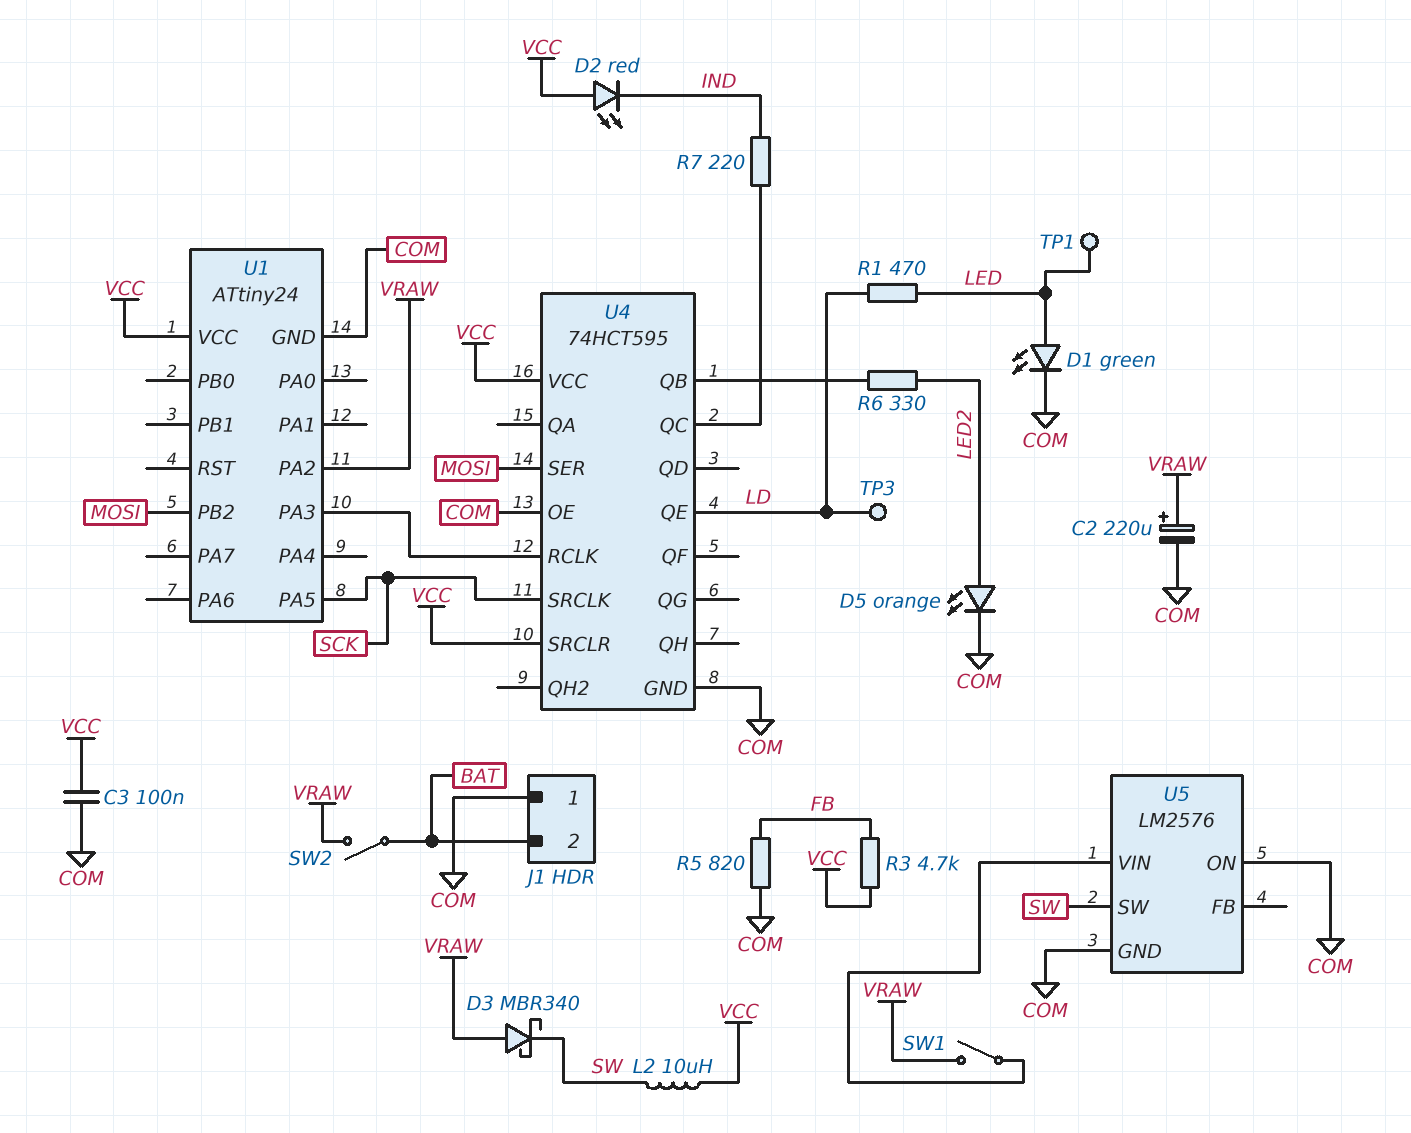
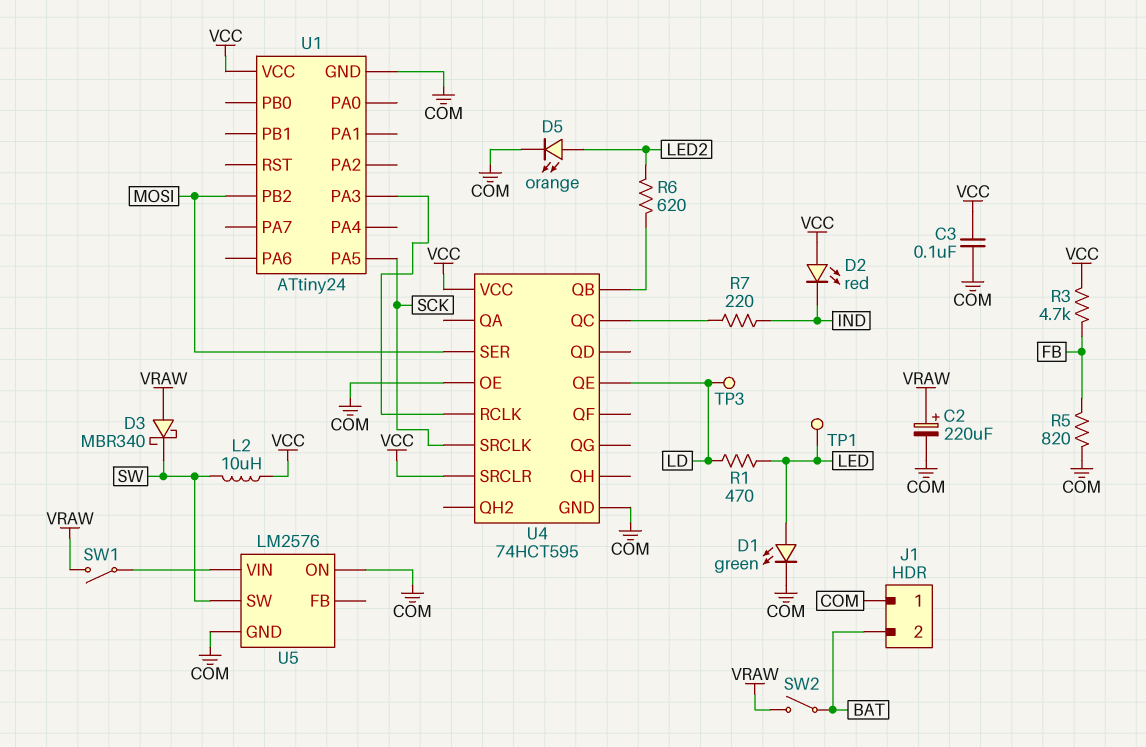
R6: 330 (LED2, U4/QB) -> 620 (LED2, U4/QB)
U1 pin PA2: VRAW -> none

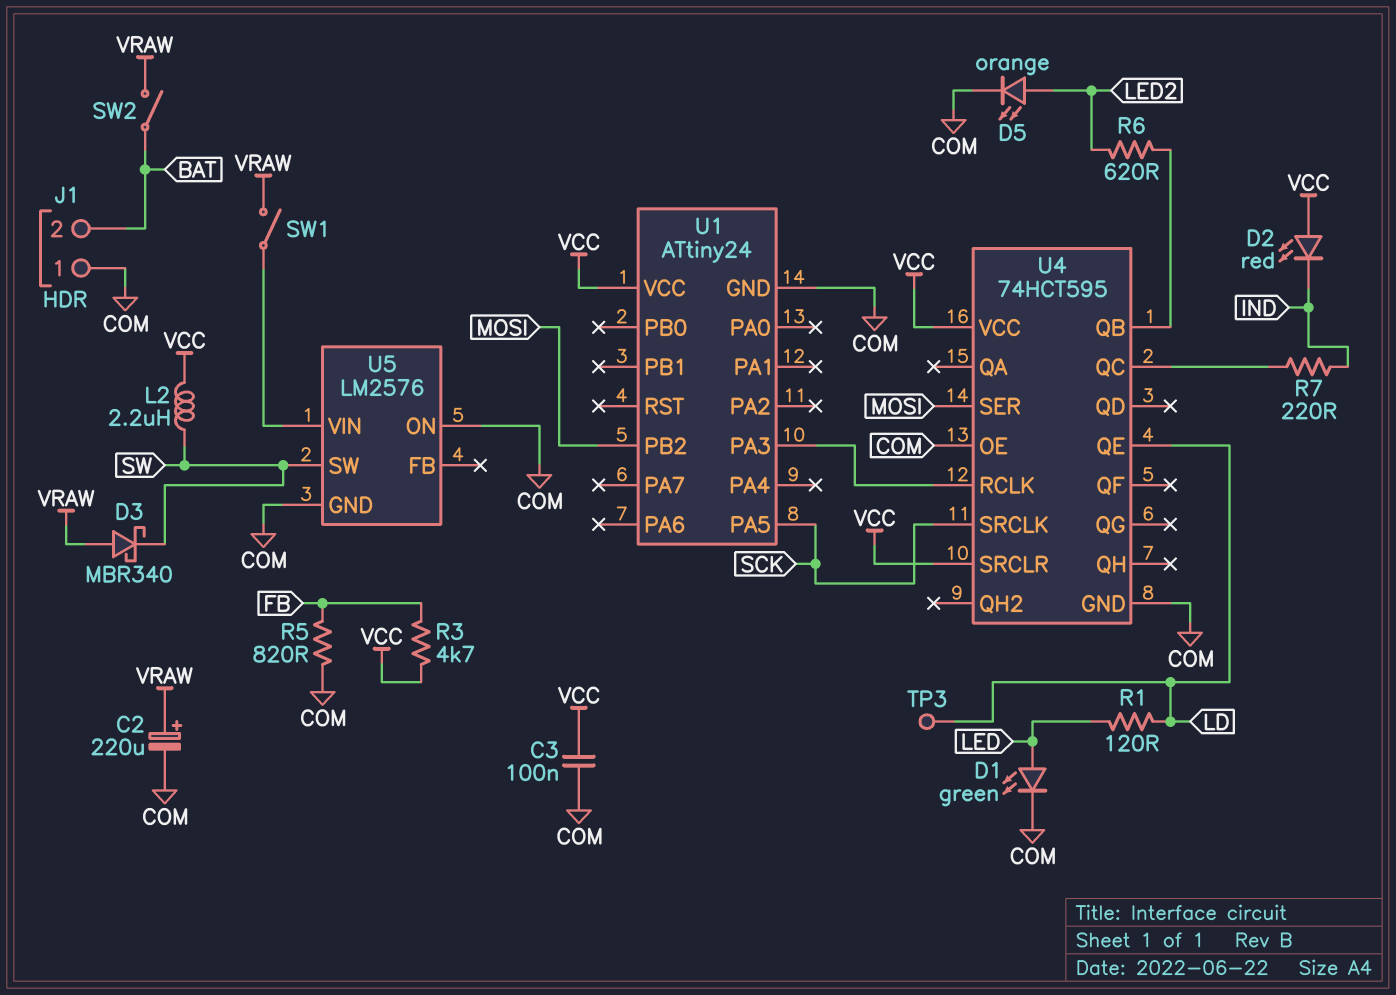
L2: 10uH (SW, VCC) -> 2.2uH (SW, VCC)
R1: 470 (LD, LED) -> 120 (LD, LED)
TP1: test point (LED) -> none

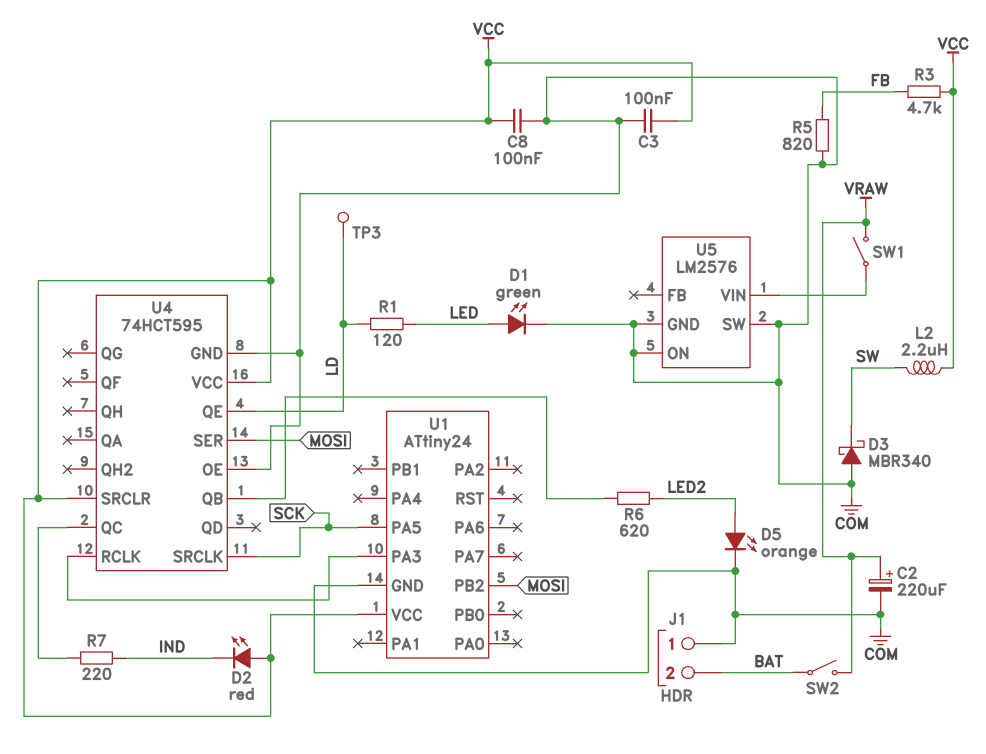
C8: none -> 100nF (COM, VCC)
D3: schottky MBR340 (A VRAW, K SW) -> schottky MBR340 (A COM, K SW)
U5 pin SW: SW -> COM

